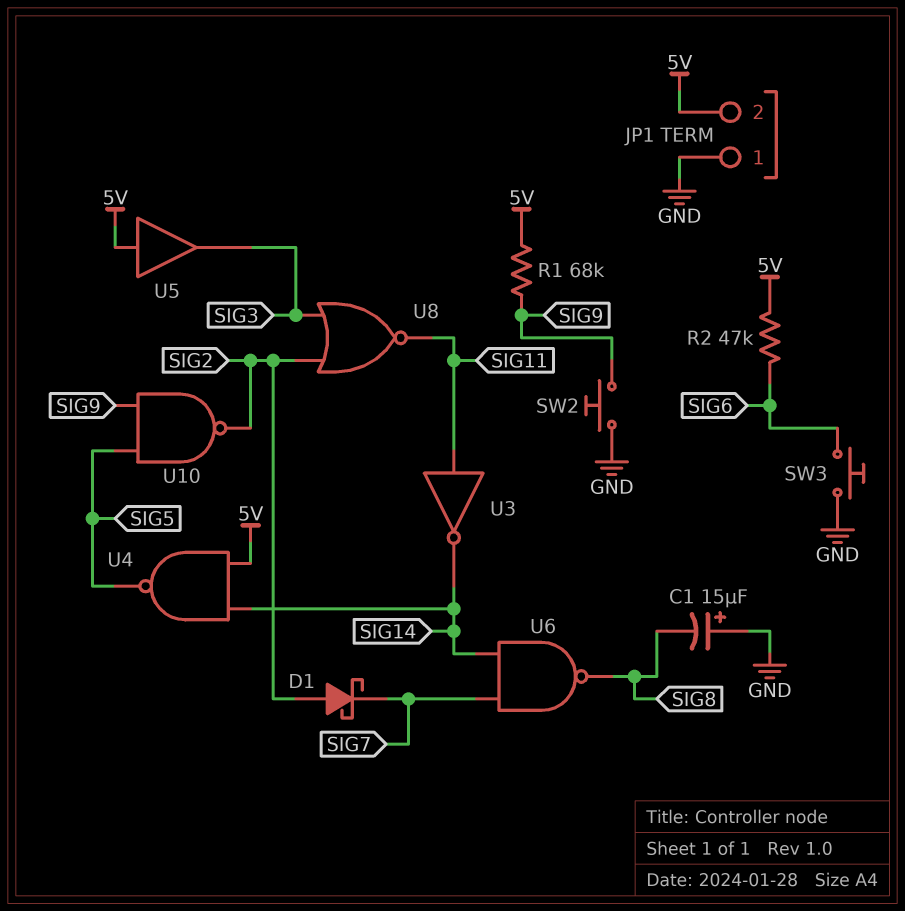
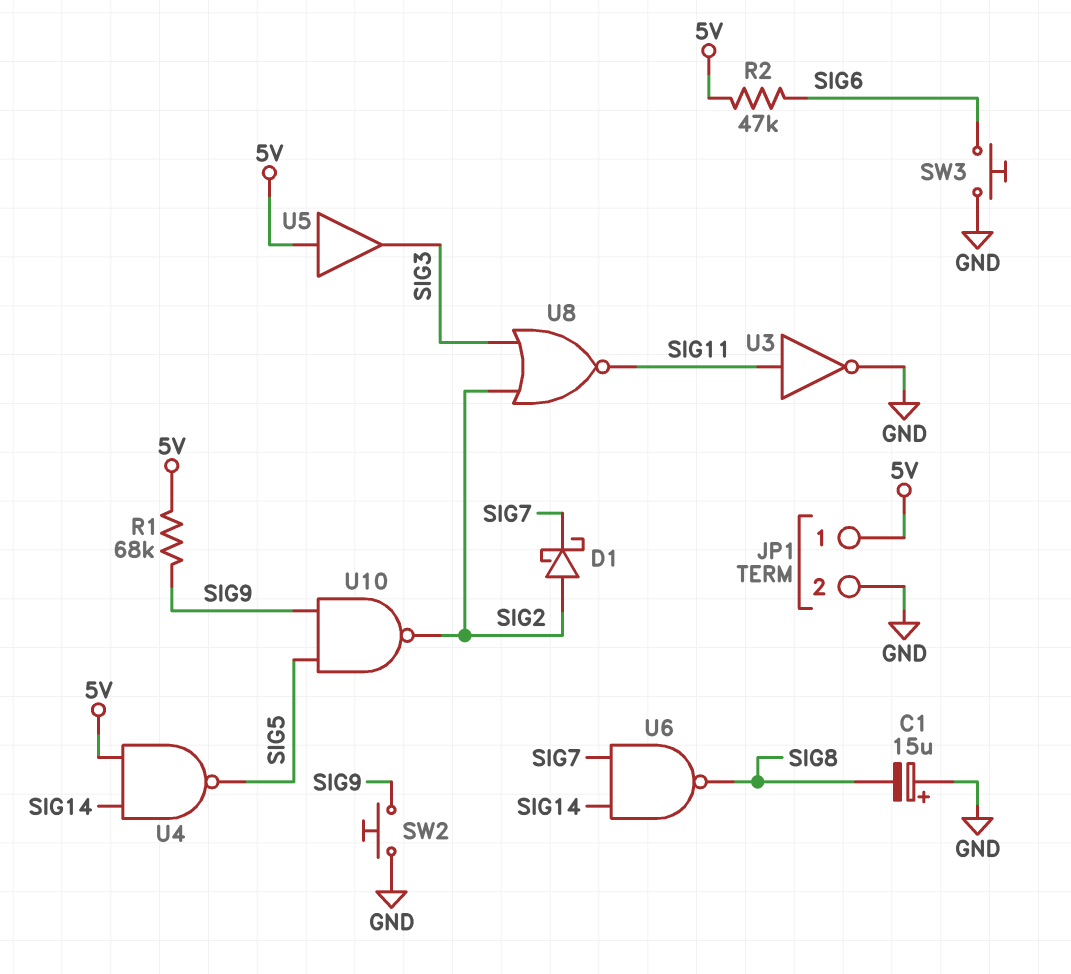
JP1 pin 1: GND -> 5V
JP1 pin 2: 5V -> GND
U3: NOT (in SIG11, out SIG14) -> NOT (in SIG11, out GND)

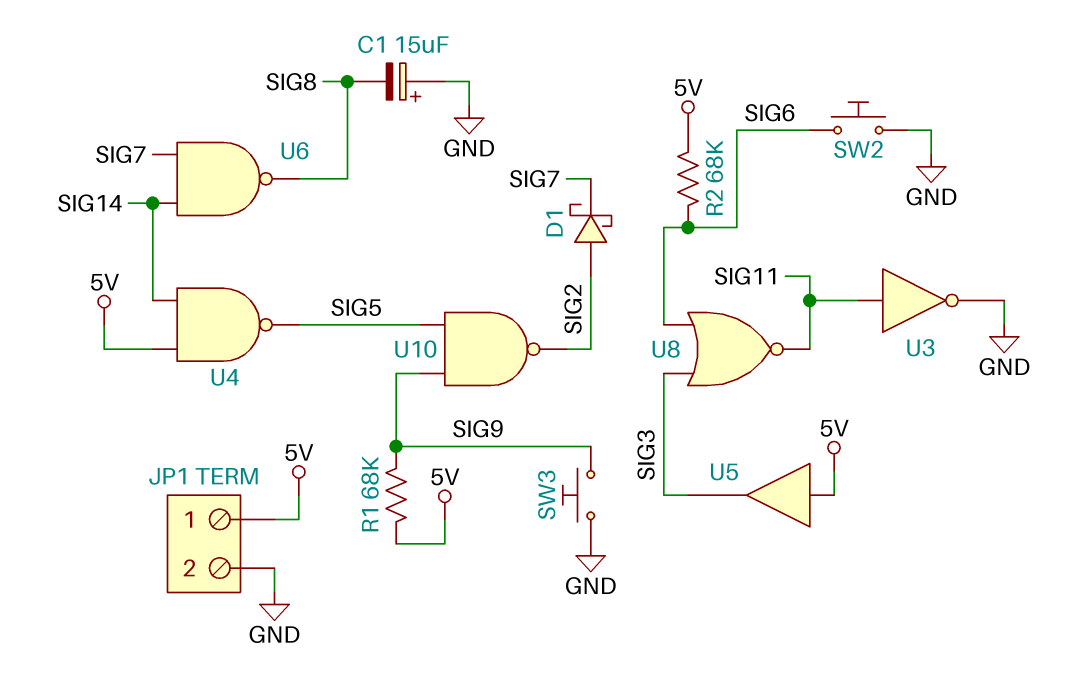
R2: 47k (5V, SIG6) -> 68k (5V, SIG6)
SW2: button (GND, SIG9) -> button (GND, SIG6)
SW3: button (GND, SIG6) -> button (GND, SIG9)
U8: NOR (in SIG2, in SIG3, out SIG11) -> NOR (in SIG3, in SIG6, out SIG11)

